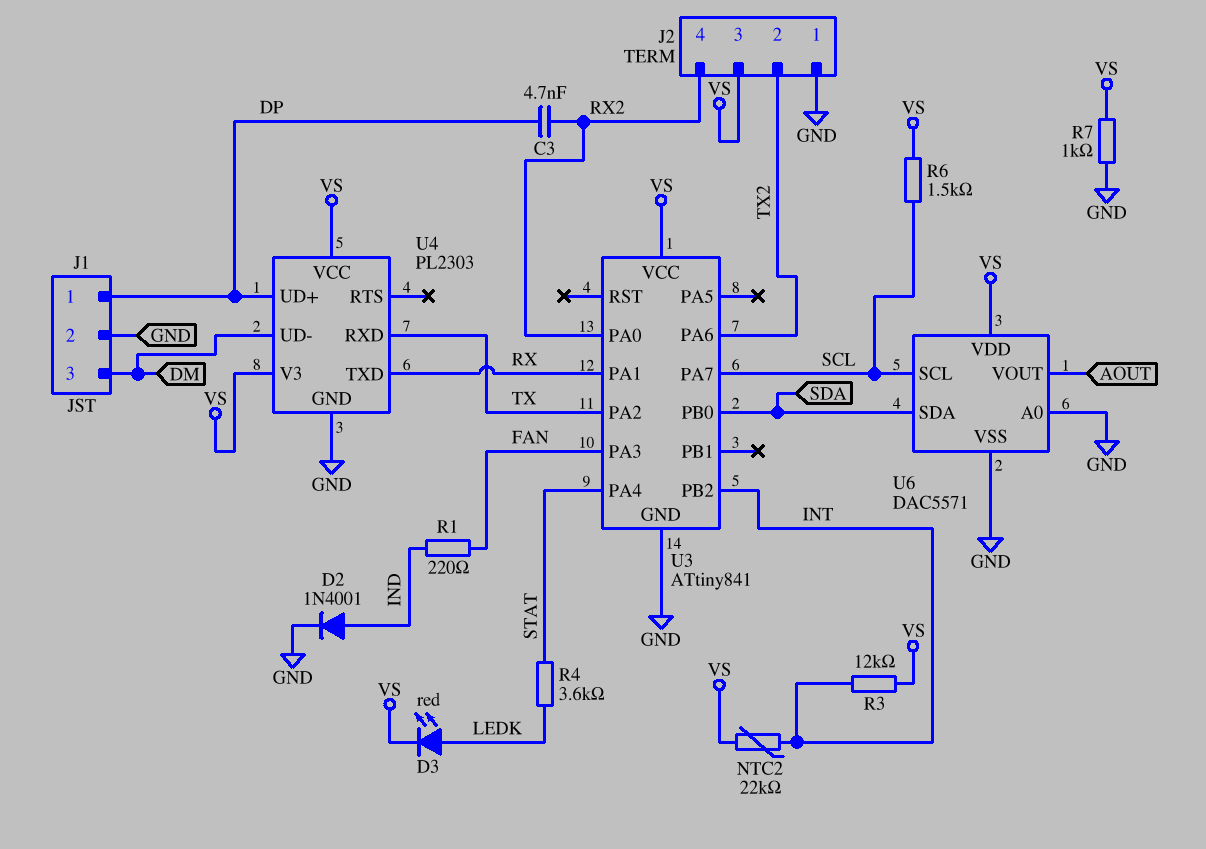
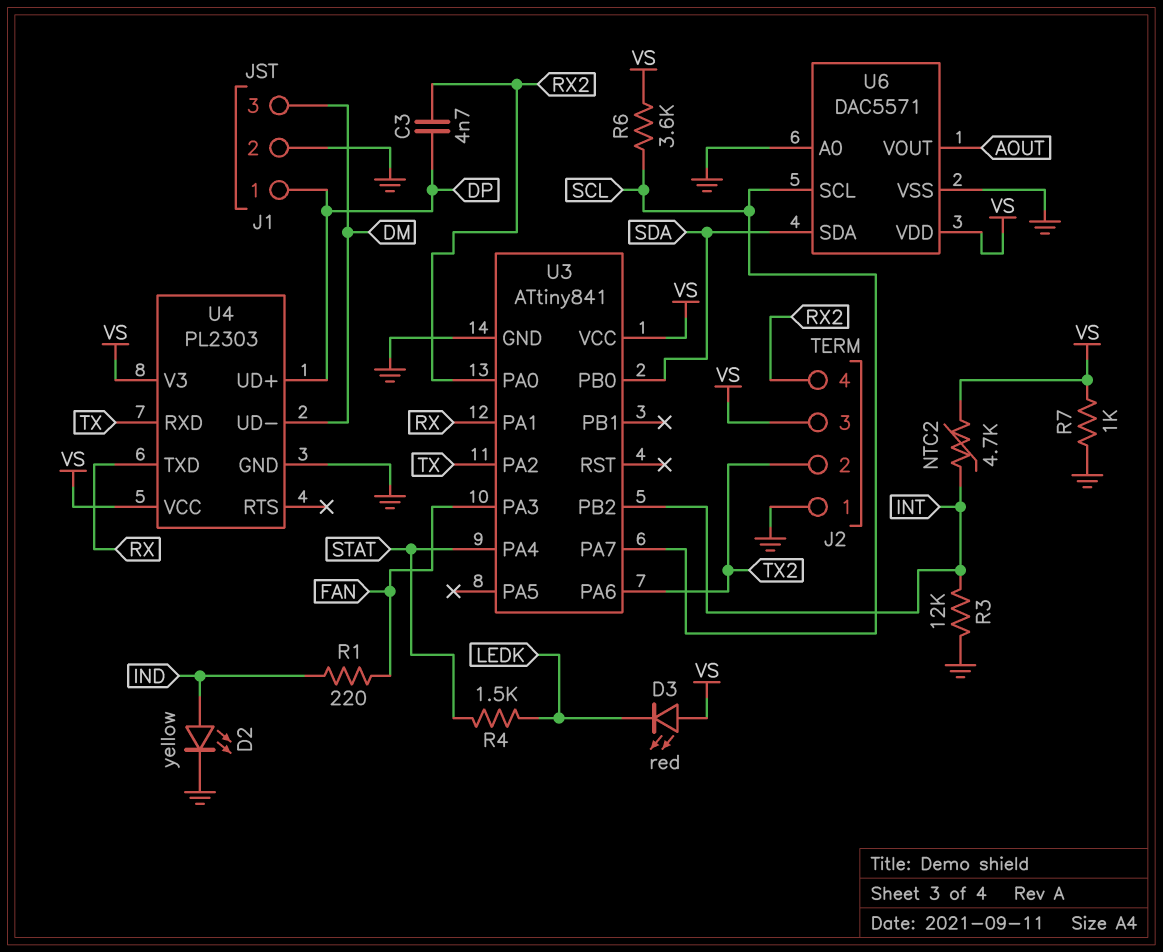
D2: diode 1N4001 (A IND, K GND) -> LED yellow (A IND, K GND)
D3: LED red (A LEDK, K VS) -> LED red (A VS, K LEDK)
NTC2: 22k (INT, VS) -> 4.7k (INT, VS)
R3: 12k (INT, VS) -> 12k (GND, INT)
R4: 3.6k (LEDK, STAT) -> 1.5k (LEDK, STAT)
R6: 1.5k (SCL, VS) -> 3.6k (SCL, VS)

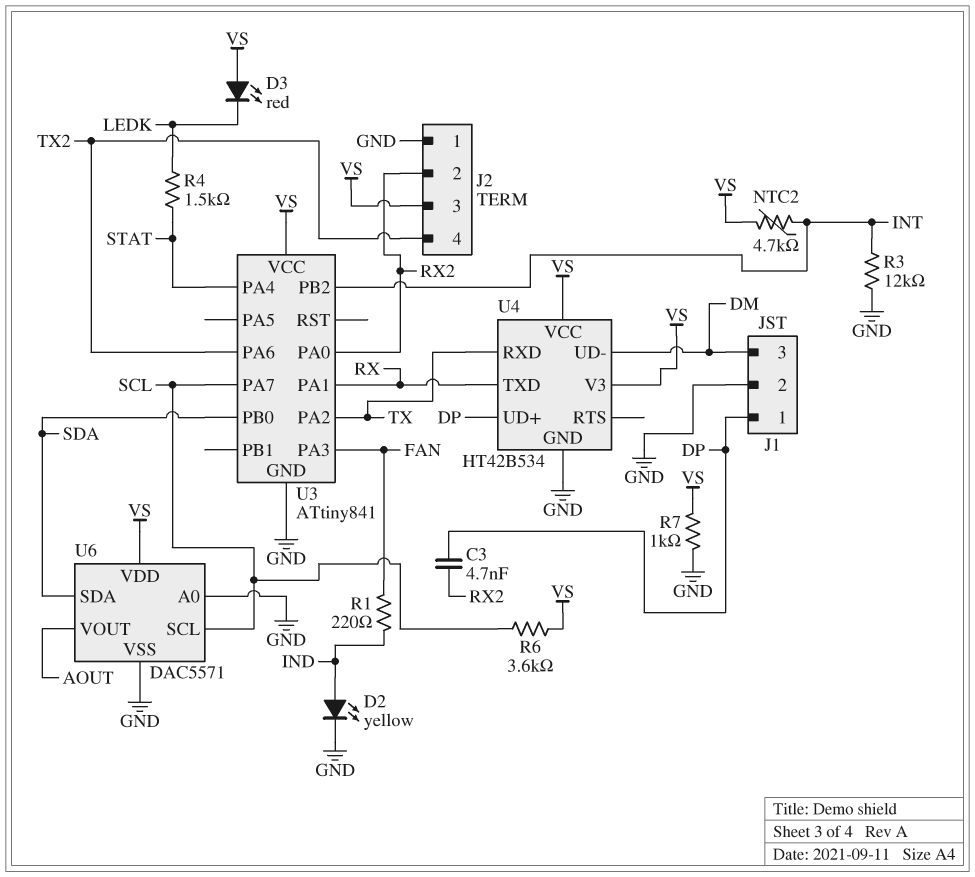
J2 pin 2: TX2 -> RX2
J2 pin 4: RX2 -> TX2
U4: PL2303 -> HT42B534

